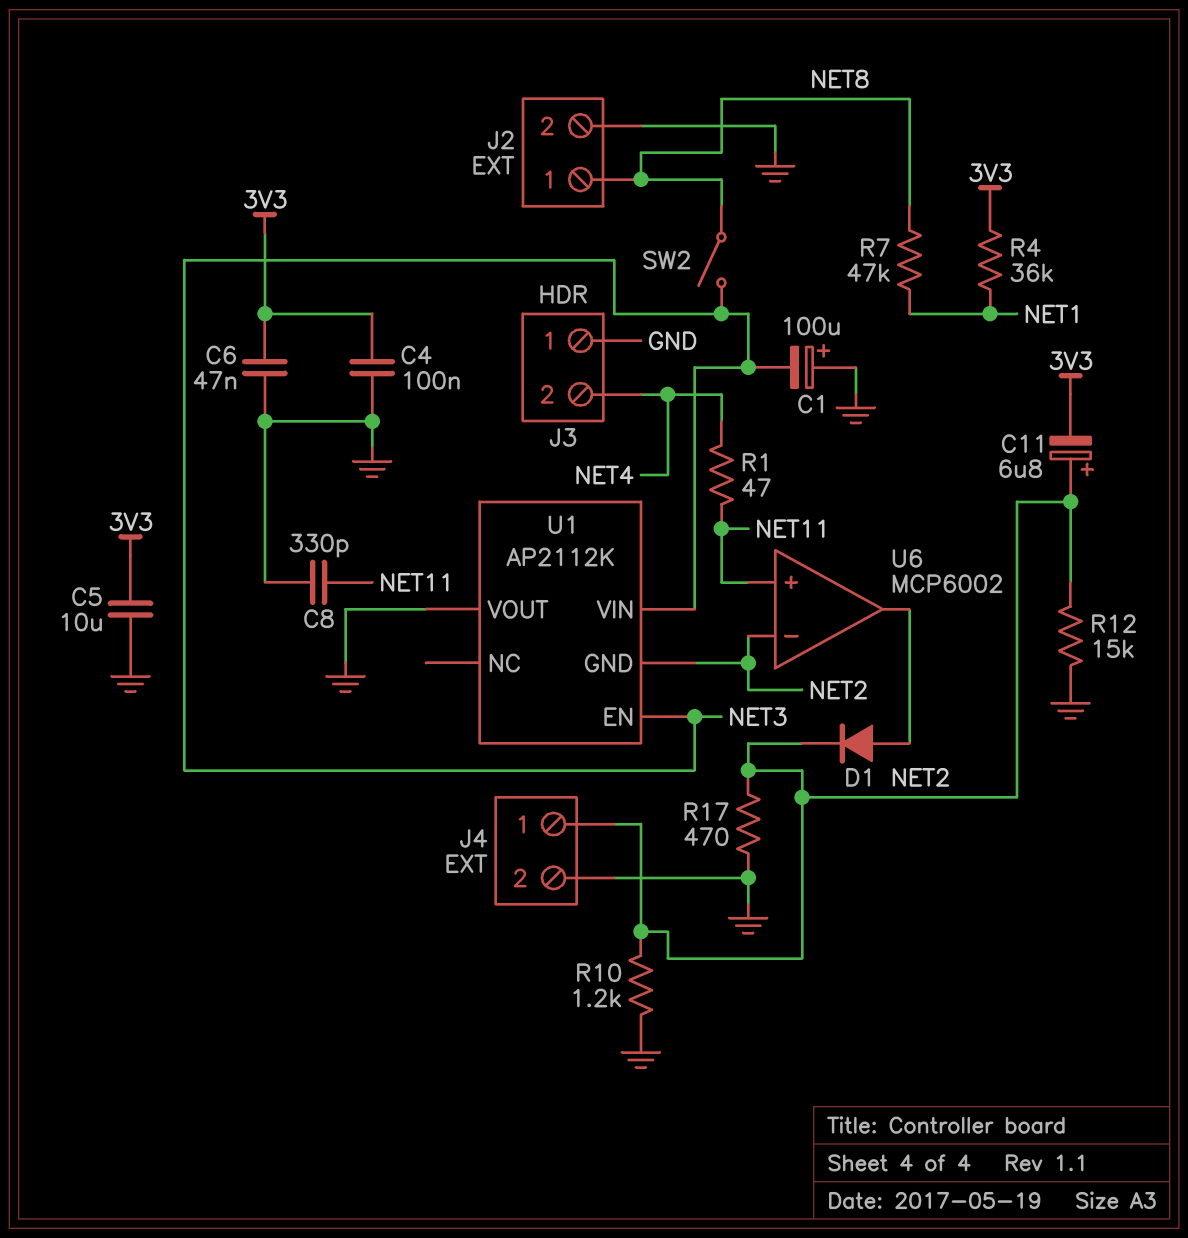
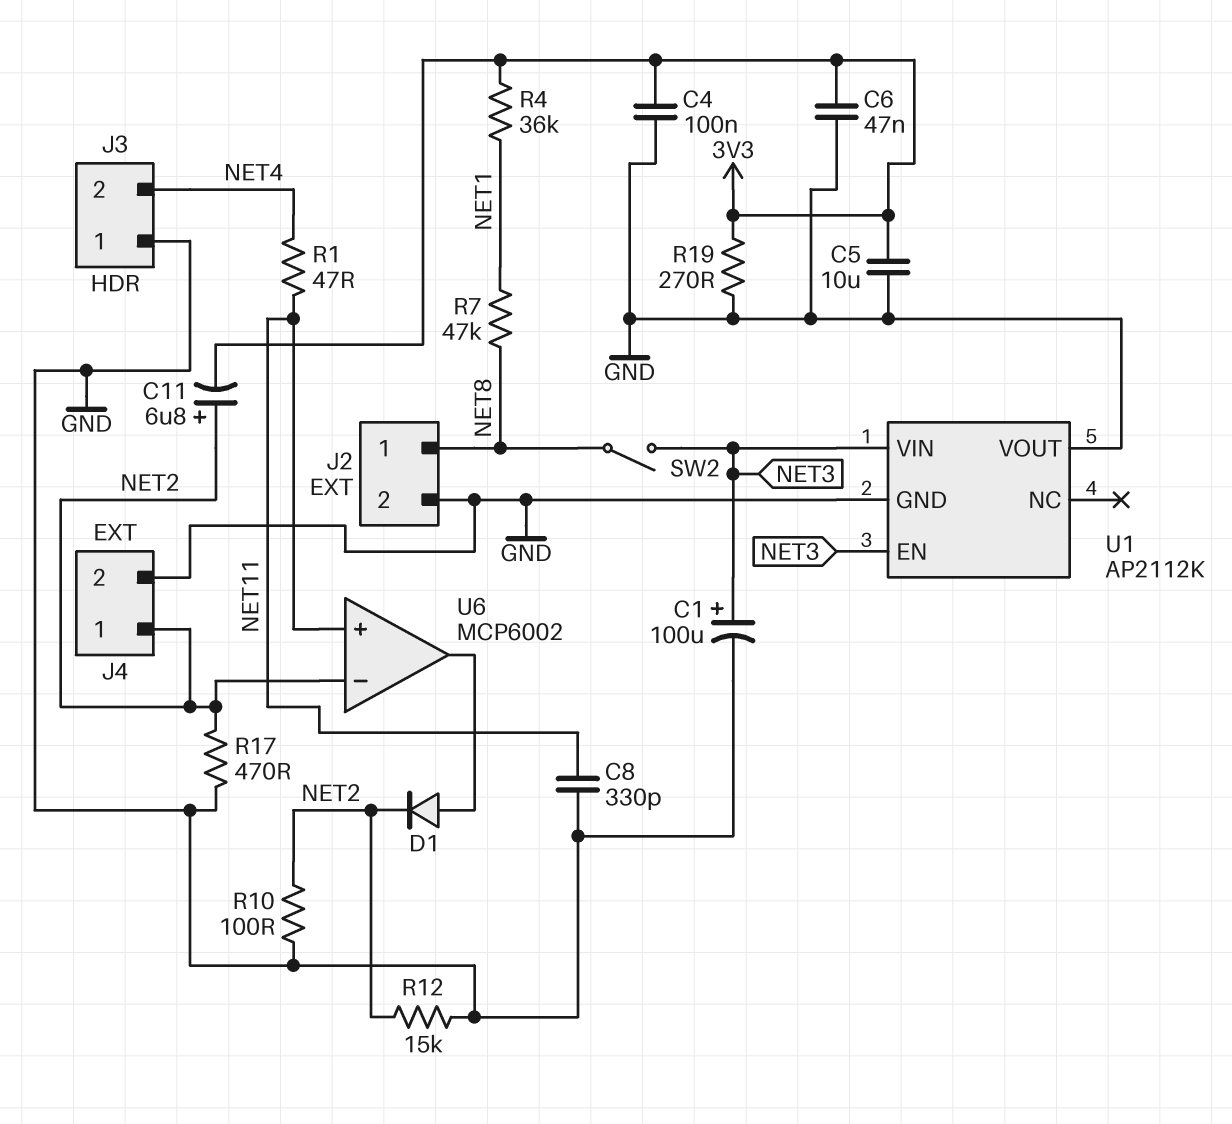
C1: 100uF (plus GND, minus NET3) -> 100uF (plus NET3, minus GND)
R10: 1.2k (GND, NET2) -> 100 (GND, NET2)
R19: none -> 270 (3V3, GND)
U1 pin GND: NET2 -> GND

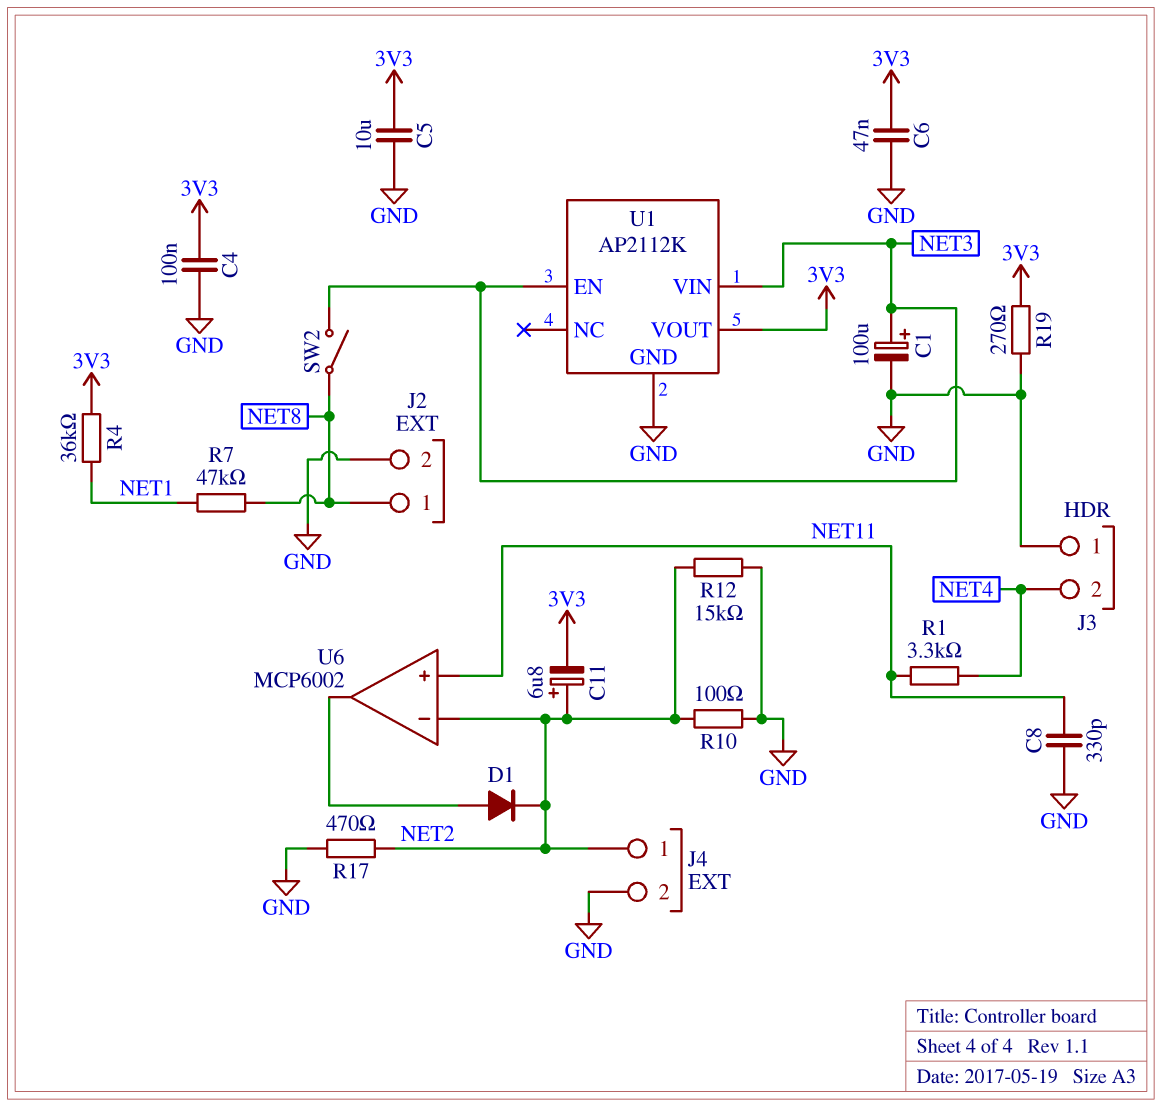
R1: 47 (NET4, NET11) -> 3.3k (NET4, NET11)
U1 pin VOUT: GND -> 3V3

